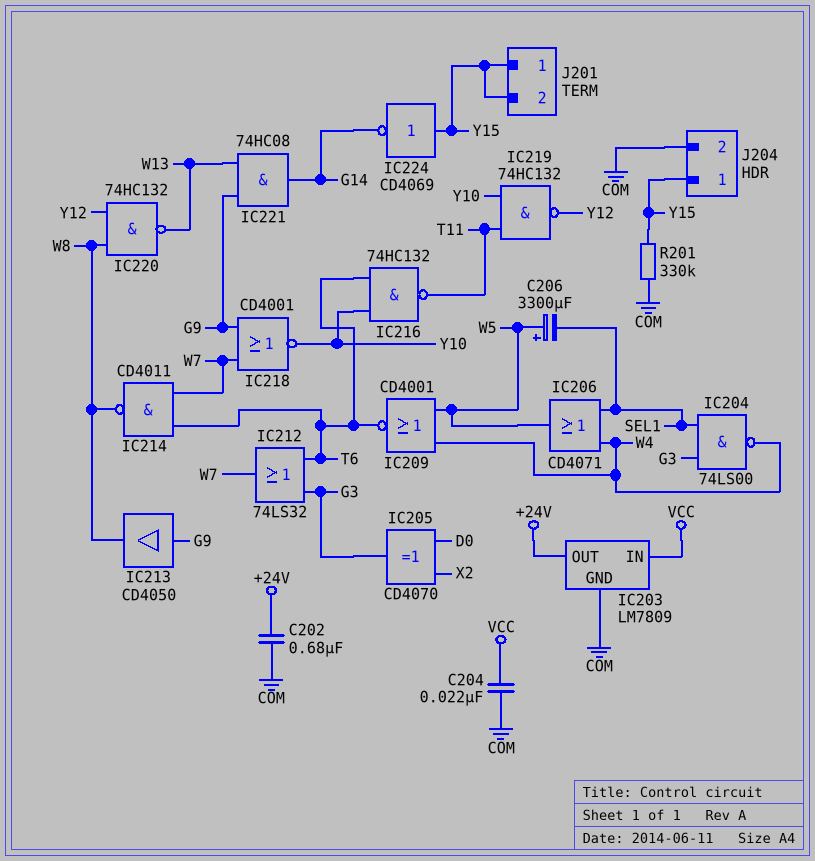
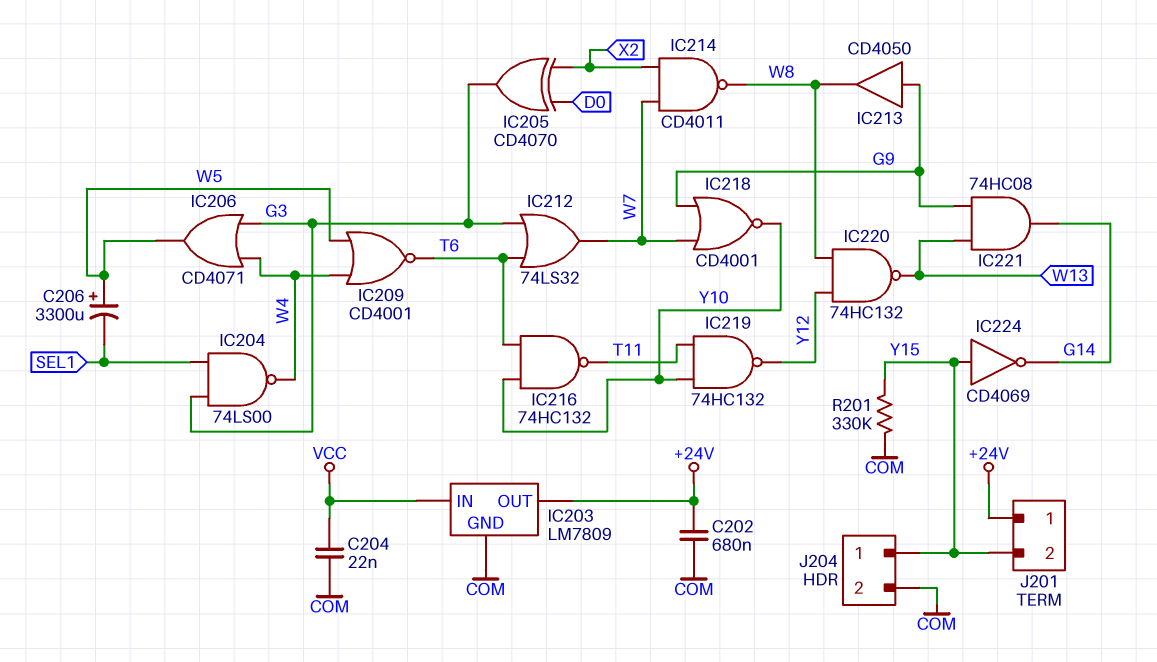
IC206: OR CD4071 (in SEL1, in W4, out W5) -> OR CD4071 (in G3, in W4, out W5)
IC214: NAND CD4011 (in T6, in W7, out W8) -> NAND CD4011 (in W7, in X2, out W8)
J201 pin 1: Y15 -> +24V

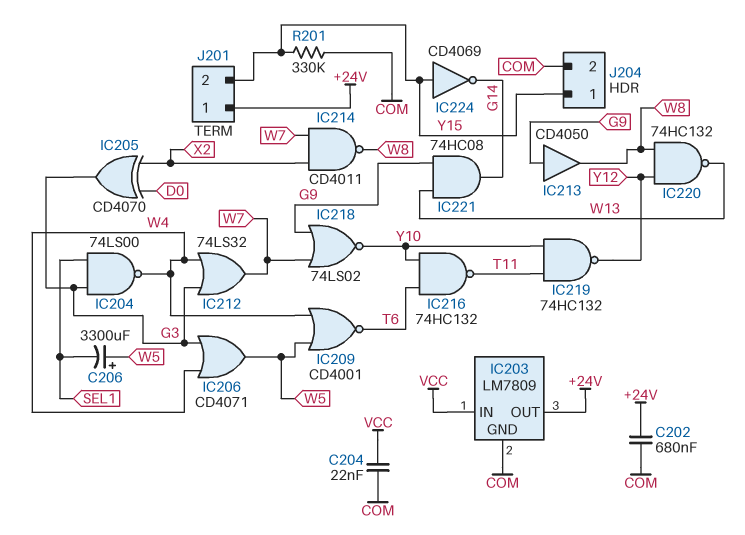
IC212: OR 74LS32 (in G3, in T6, out W7) -> OR 74LS32 (in G3, in W4, out W7)
IC218: NOR CD4001 (in G9, in W7, out Y10) -> NOR 74LS02 (in G9, in W7, out Y10)

